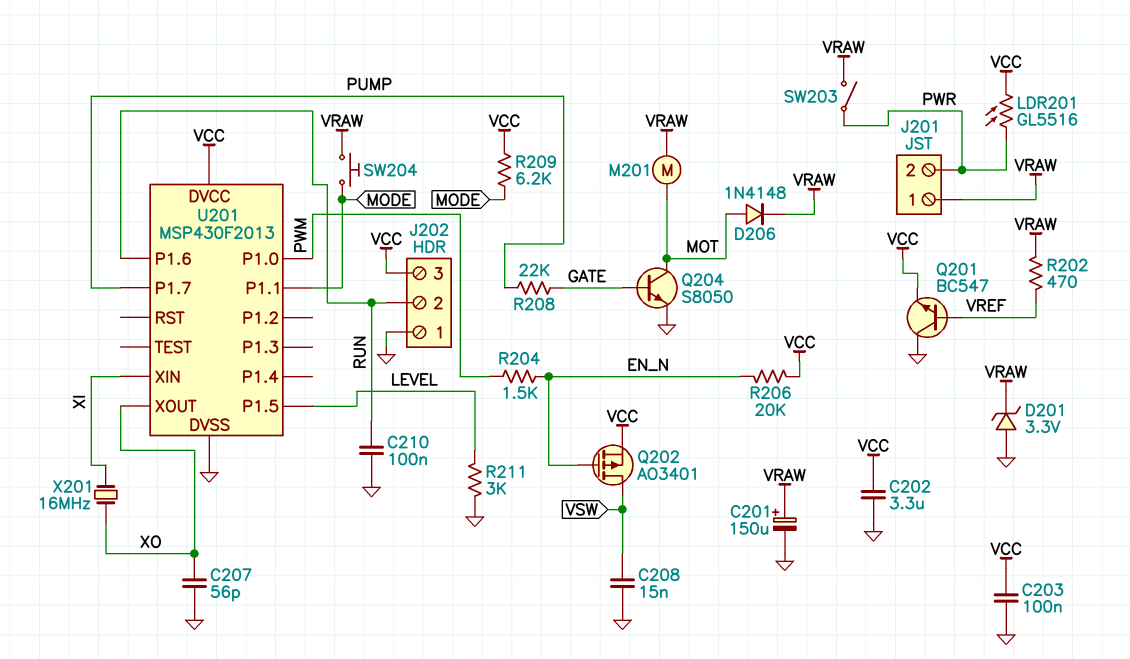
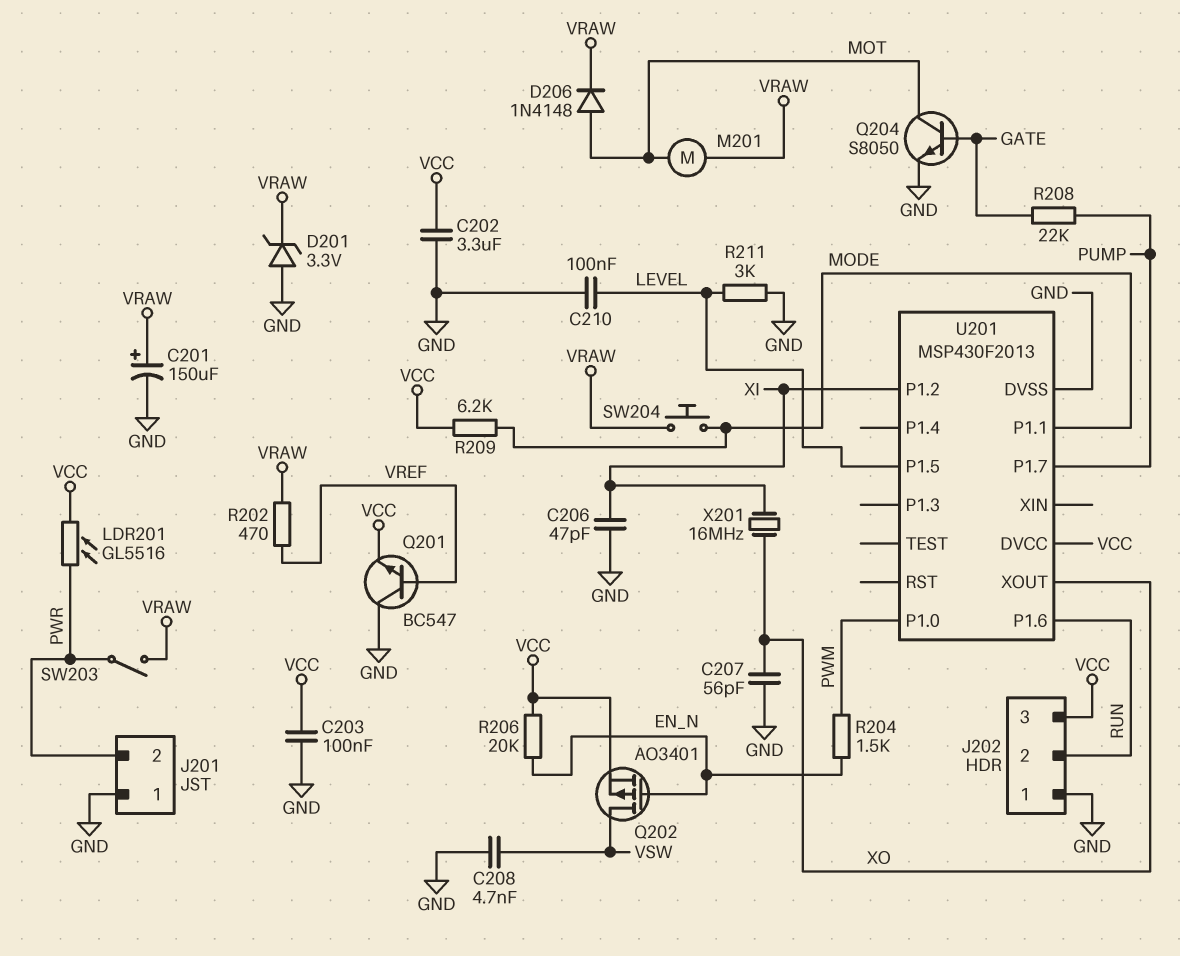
C206: none -> 47pF (GND, XI)
C208: 15nF (GND, VSW) -> 4.7nF (GND, VSW)
C210: 100nF (GND, RUN) -> 100nF (GND, LEVEL)
J201 pin 1: VRAW -> GND
U201 pin P1.2: none -> XI
U201 pin XIN: XI -> none

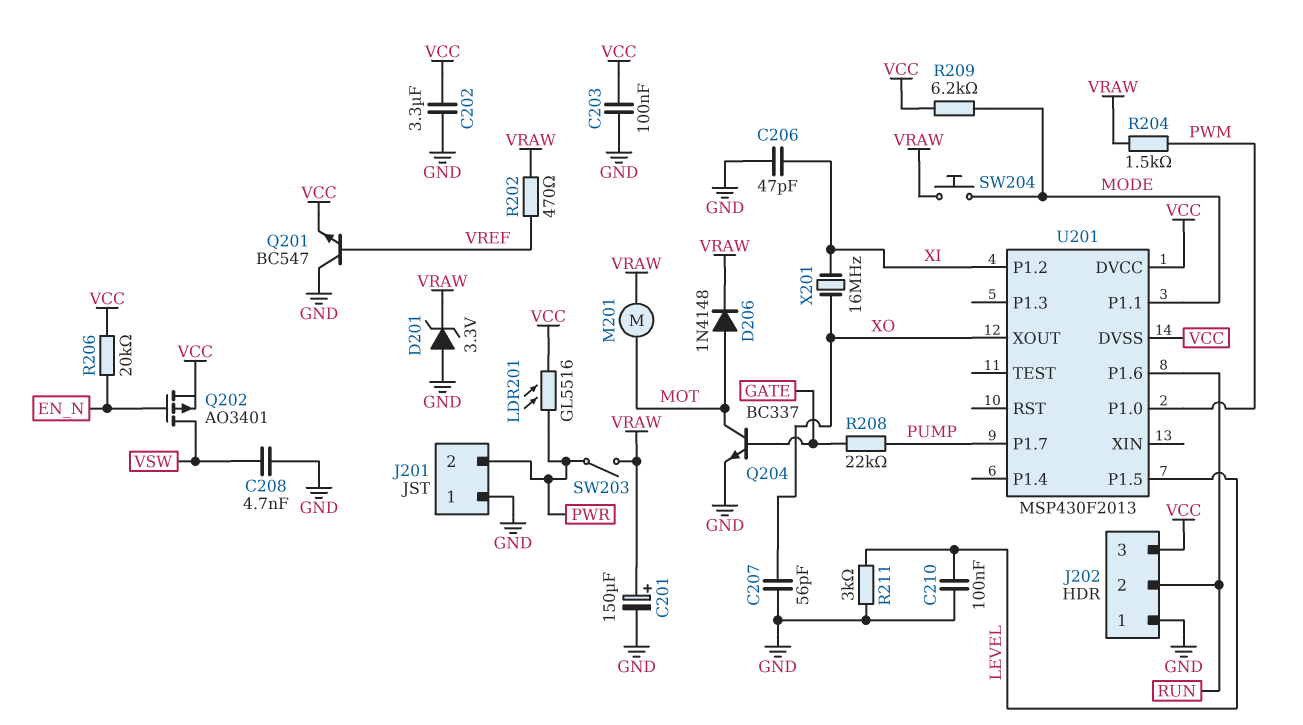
Q204: NPN S8050 (B GATE, C MOT, E GND) -> NPN BC337 (B GATE, C MOT, E GND)
R204: 1.5k (EN_N, PWM) -> 1.5k (PWM, VRAW)
U201 pin DVSS: GND -> VCC

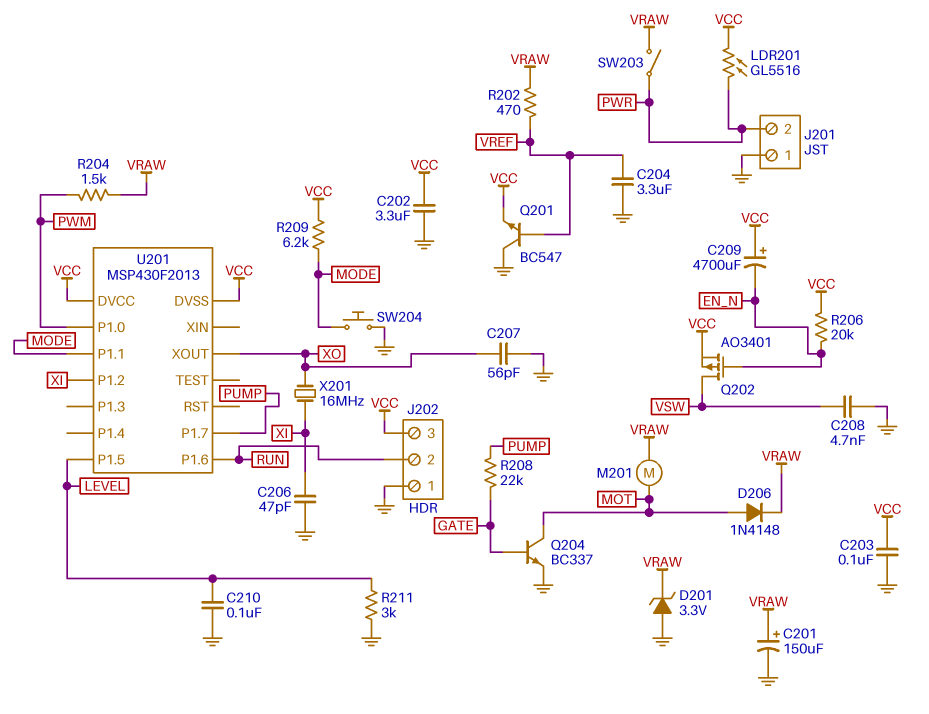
C204: none -> 3.3uF (GND, VREF)
C209: none -> 4700uF (plus VCC, minus EN_N)
SW204: button (MODE, VRAW) -> button (GND, MODE)

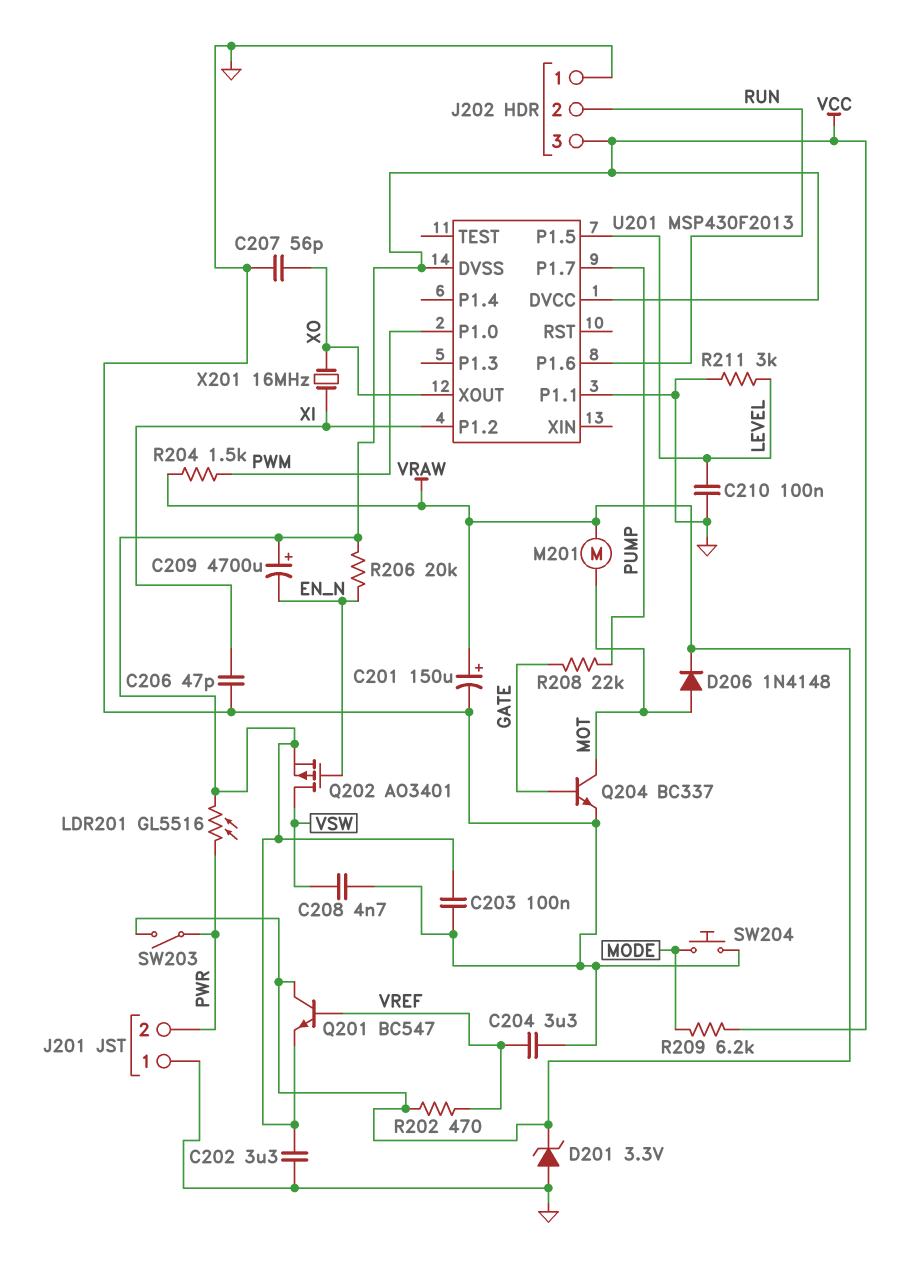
Q201: NPN BC547 (B VREF, C GND, E VCC) -> NPN BC547 (B VREF, C VRAW, E VCC)
U201 pin P1.1: MODE -> GND

